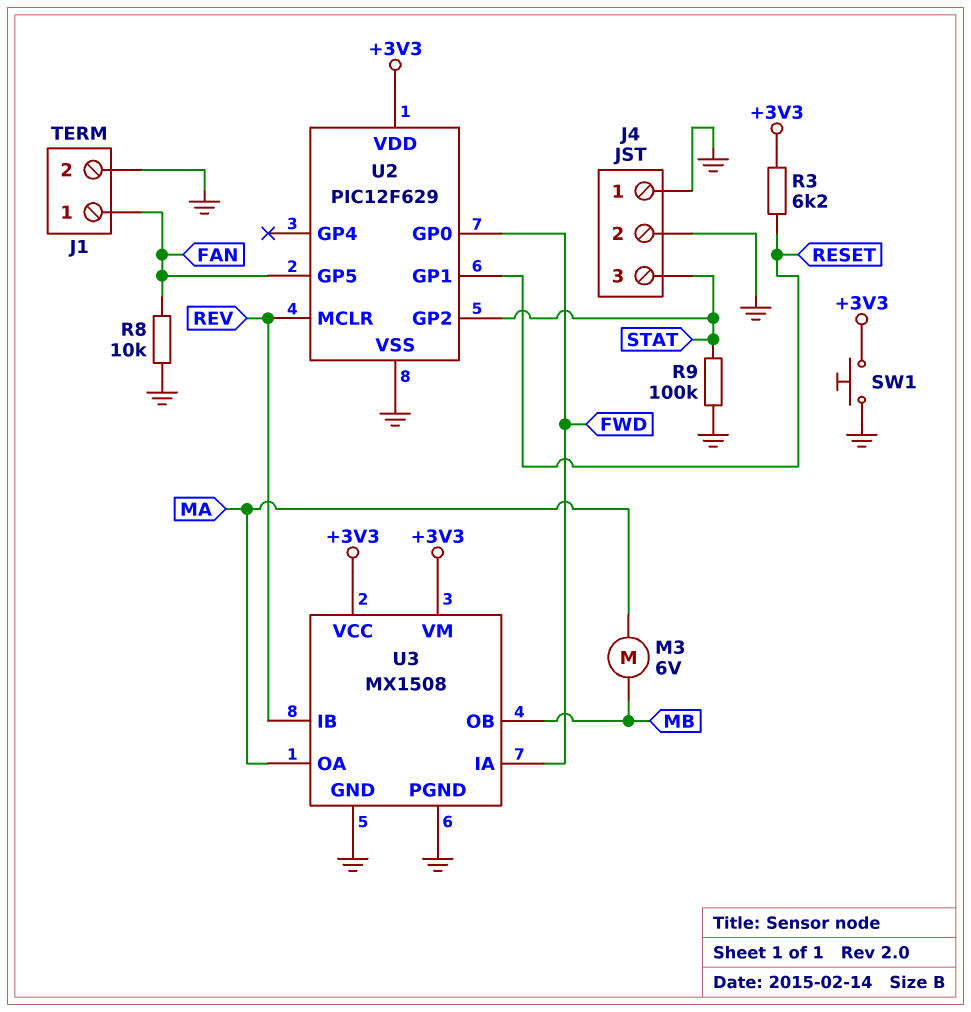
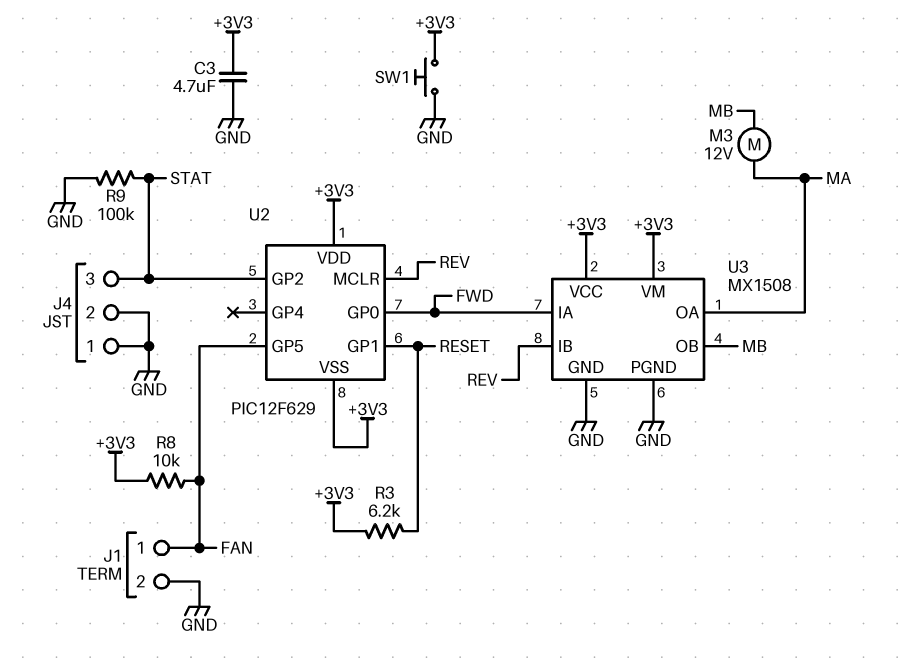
C3: none -> 4.7uF (+3V3, GND)
M3: motor 6V (MA, MB) -> motor 12V (MA, MB)
R8: 10k (FAN, GND) -> 10k (+3V3, FAN)
U2 pin VSS: GND -> +3V3

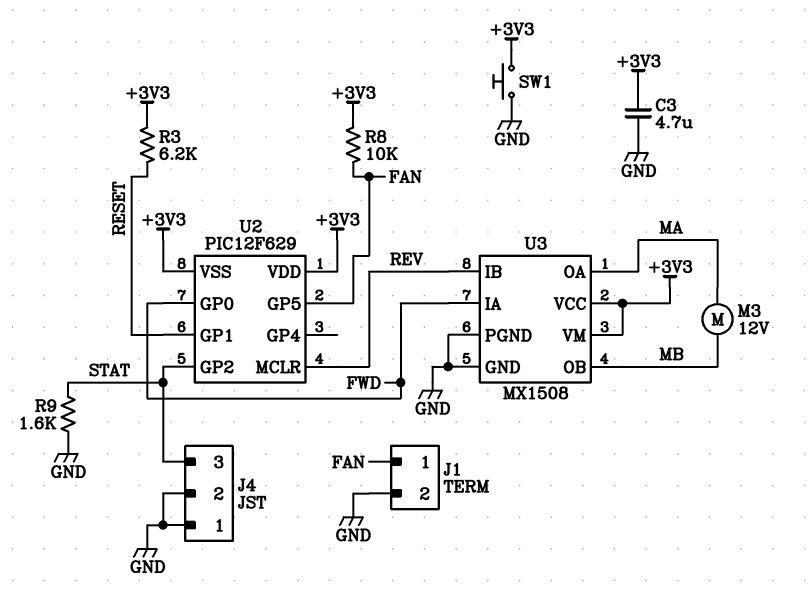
R9: 100k (GND, STAT) -> 1.6k (GND, STAT)

